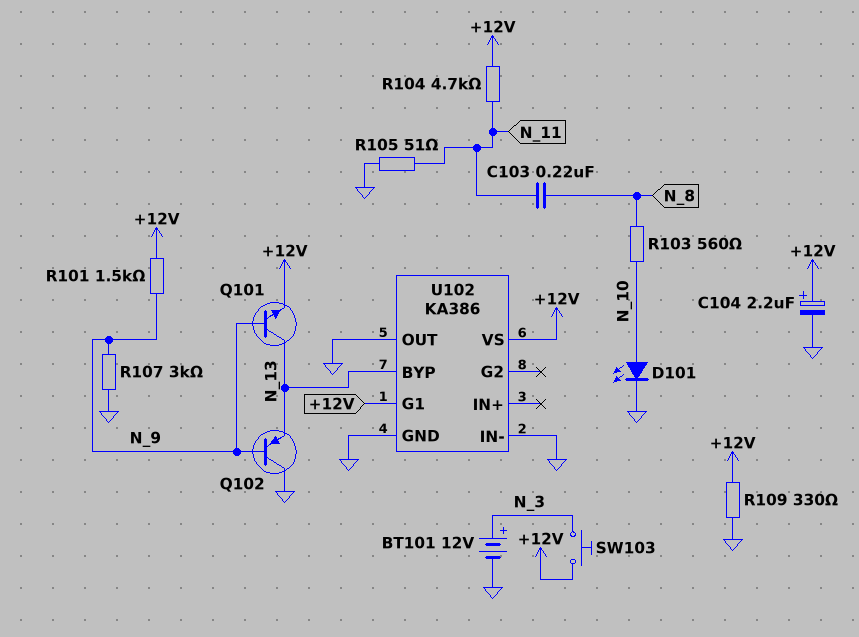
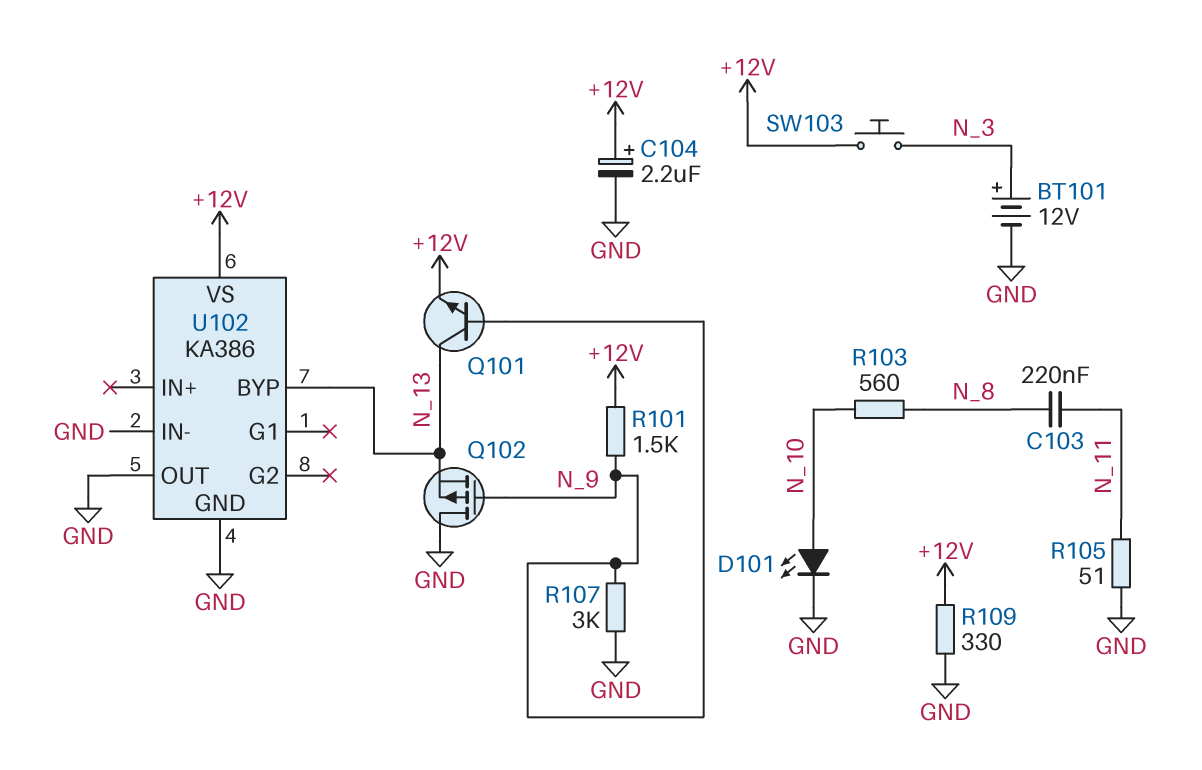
Q102: PNP (B N_9, C GND, E N_13) -> PMOS (G N_9, D GND, S N_13)
R104: 4.7k (+12V, N_11) -> none
U102 pin G1: +12V -> none

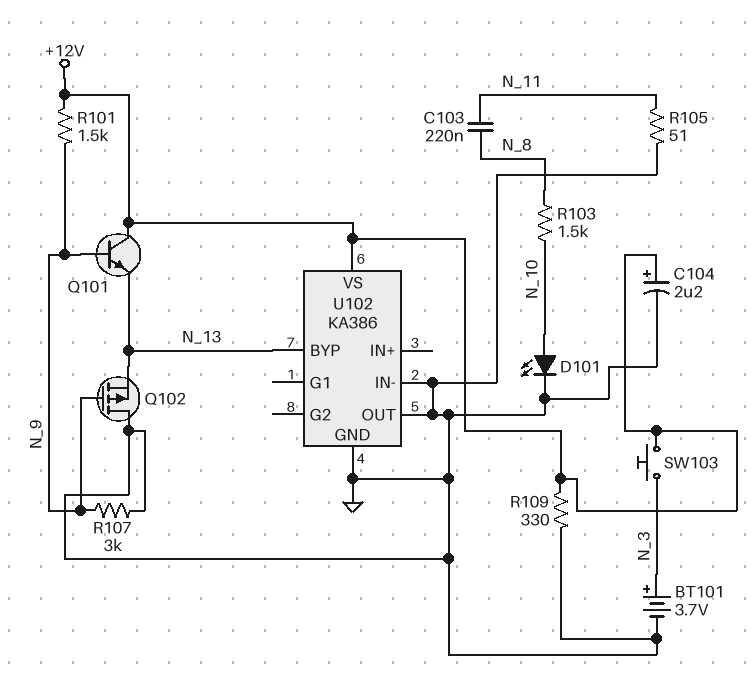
BT101: 12V (plus N_3, minus GND) -> 3.7V (plus N_3, minus GND)
Q101: NPN (B N_9, C N_13, E +12V) -> NPN (B N_9, C +12V, E N_13)
R103: 560 (N_8, N_10) -> 1.5k (N_8, N_10)

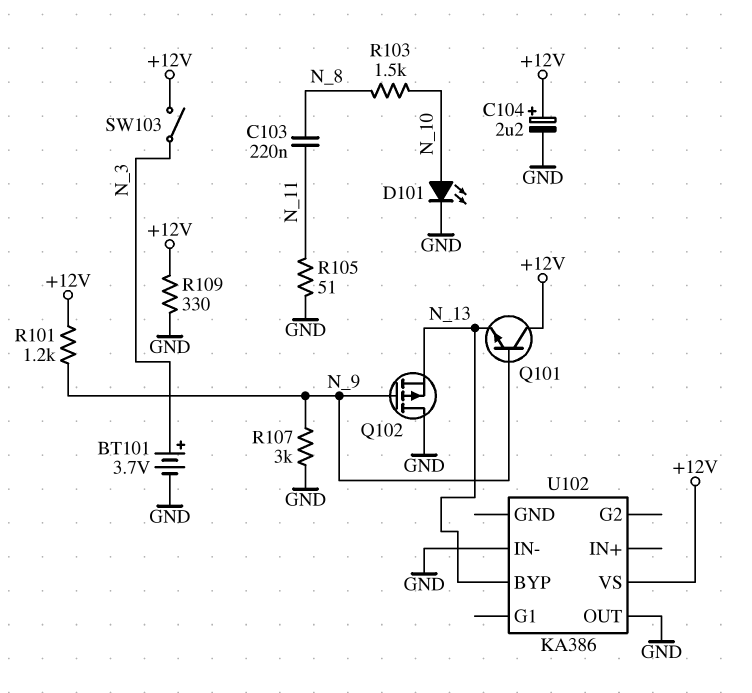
R101: 1.5k (+12V, N_9) -> 1.2k (+12V, N_9)
SW103: button (+12V, N_3) -> switch (+12V, N_3)
U102 pin GND: GND -> none

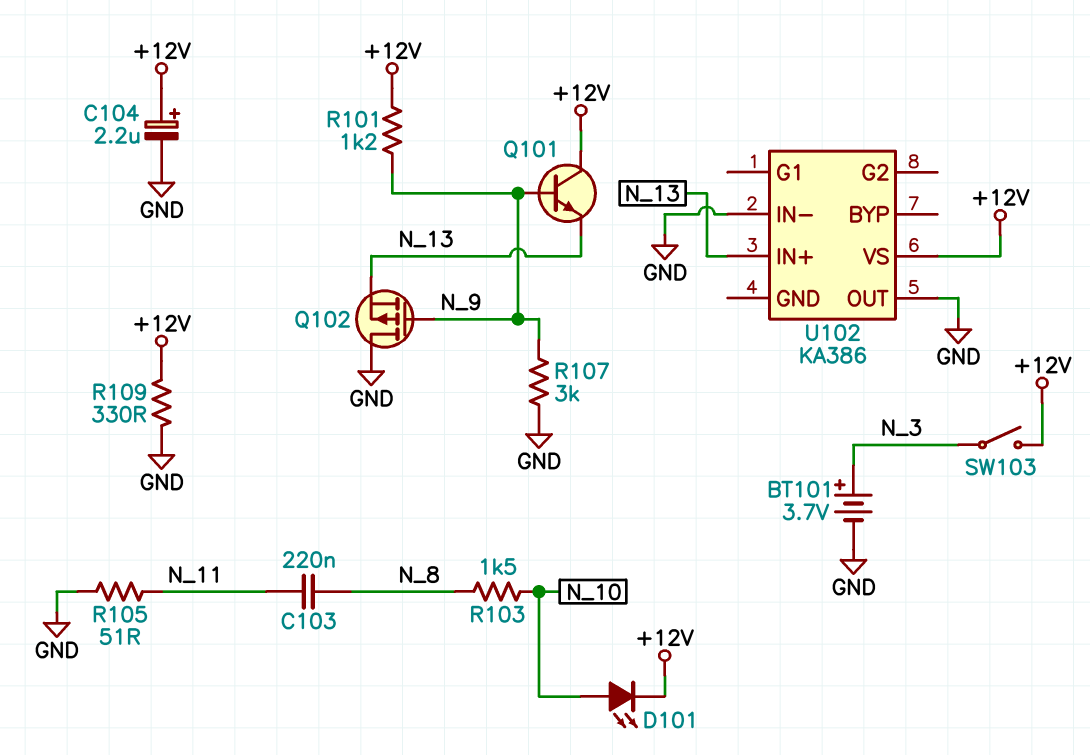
D101: LED (A N_10, K GND) -> LED (A N_10, K +12V)
U102 pin BYP: N_13 -> none
U102 pin IN+: none -> N_13

